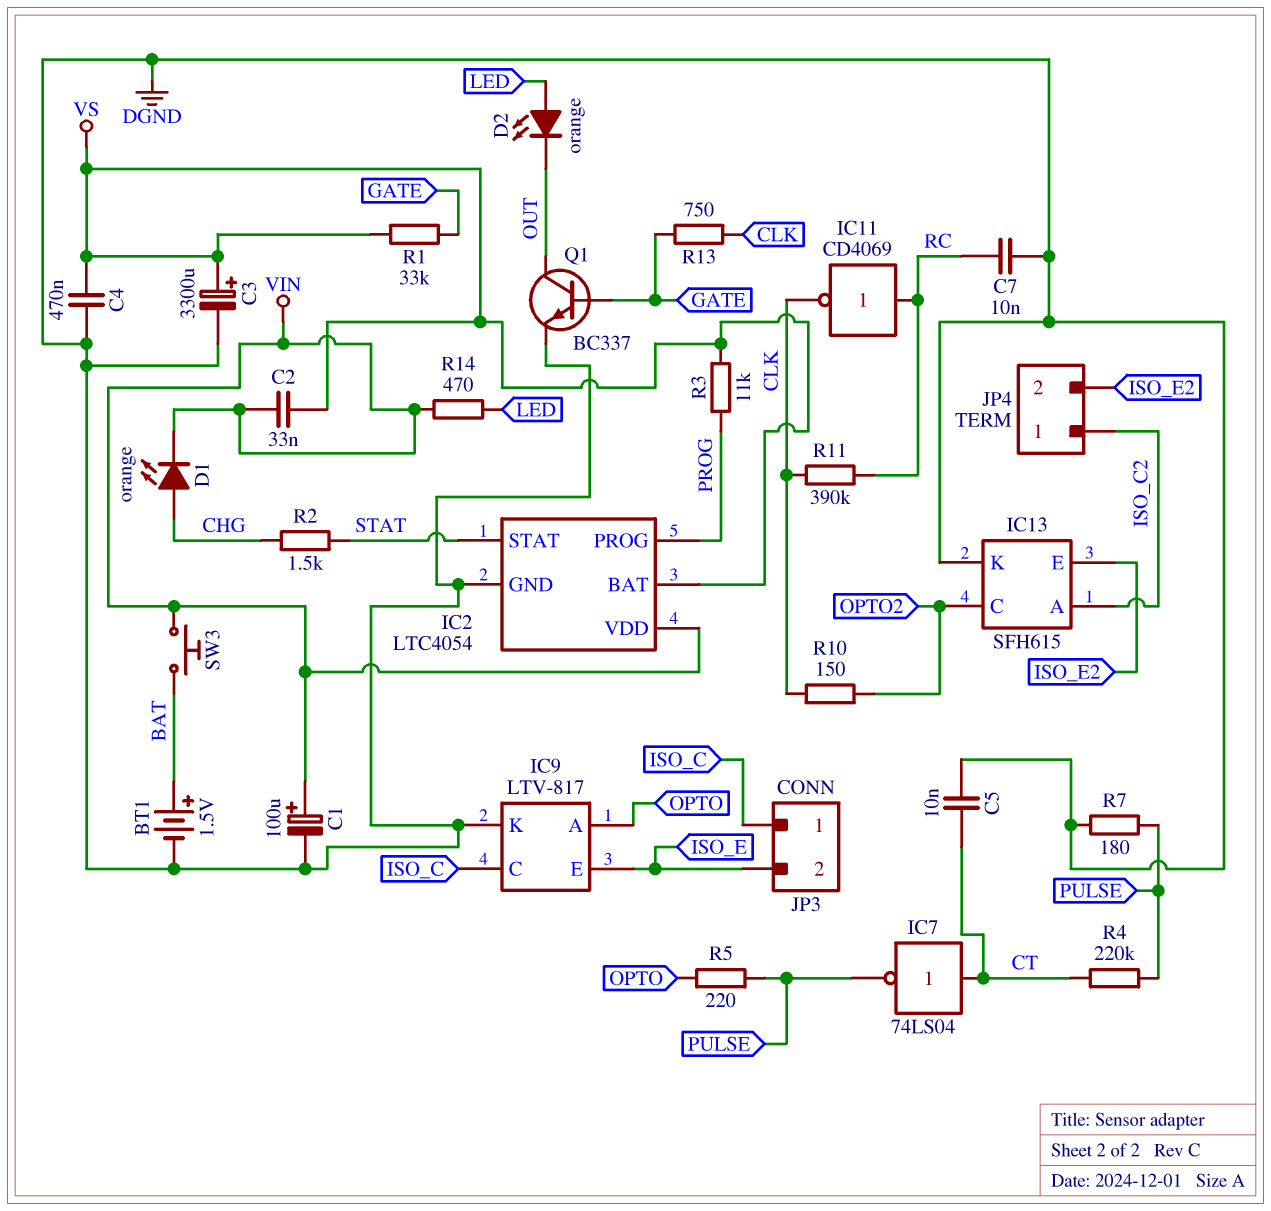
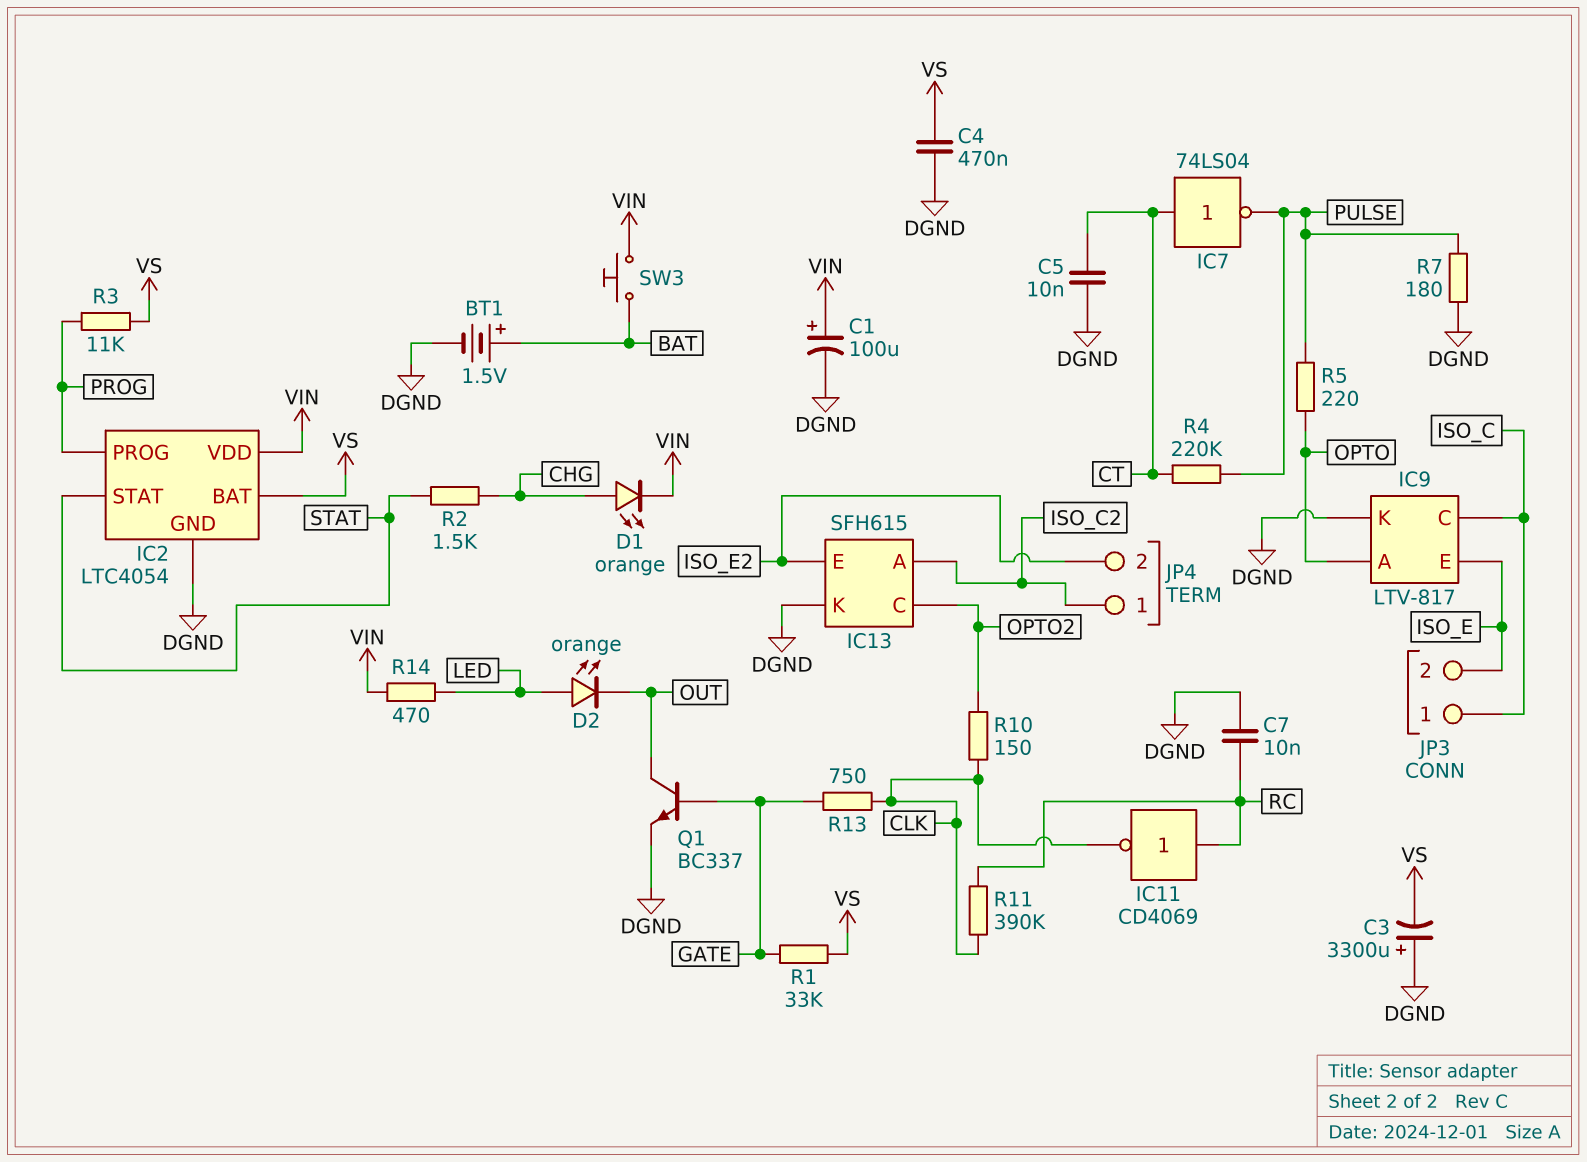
C2: 33nF (VIN, VS) -> none
C3: 3300uF (plus VS, minus DGND) -> 3300uF (plus DGND, minus VS)

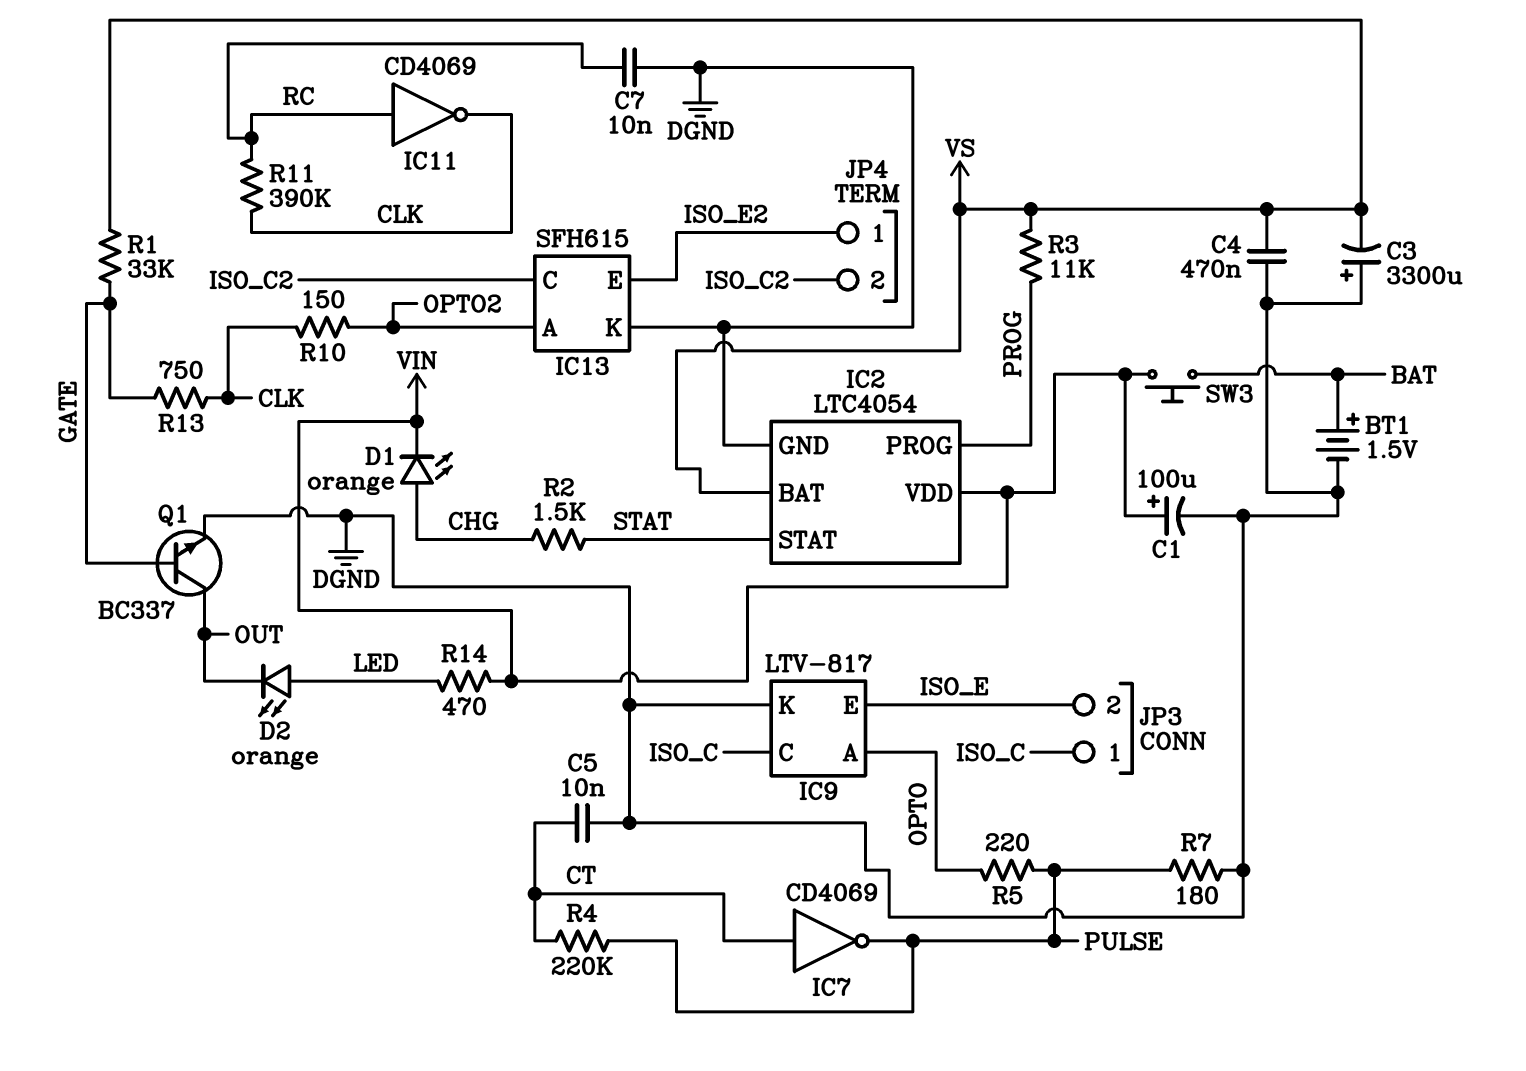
IC7: NOT 74LS04 (in CT, out PULSE) -> NOT CD4069 (in CT, out PULSE)
IC13 pin A: ISO_C2 -> OPTO2
IC13 pin C: OPTO2 -> ISO_C2
JP4 pin 1: ISO_C2 -> ISO_E2
JP4 pin 2: ISO_E2 -> ISO_C2

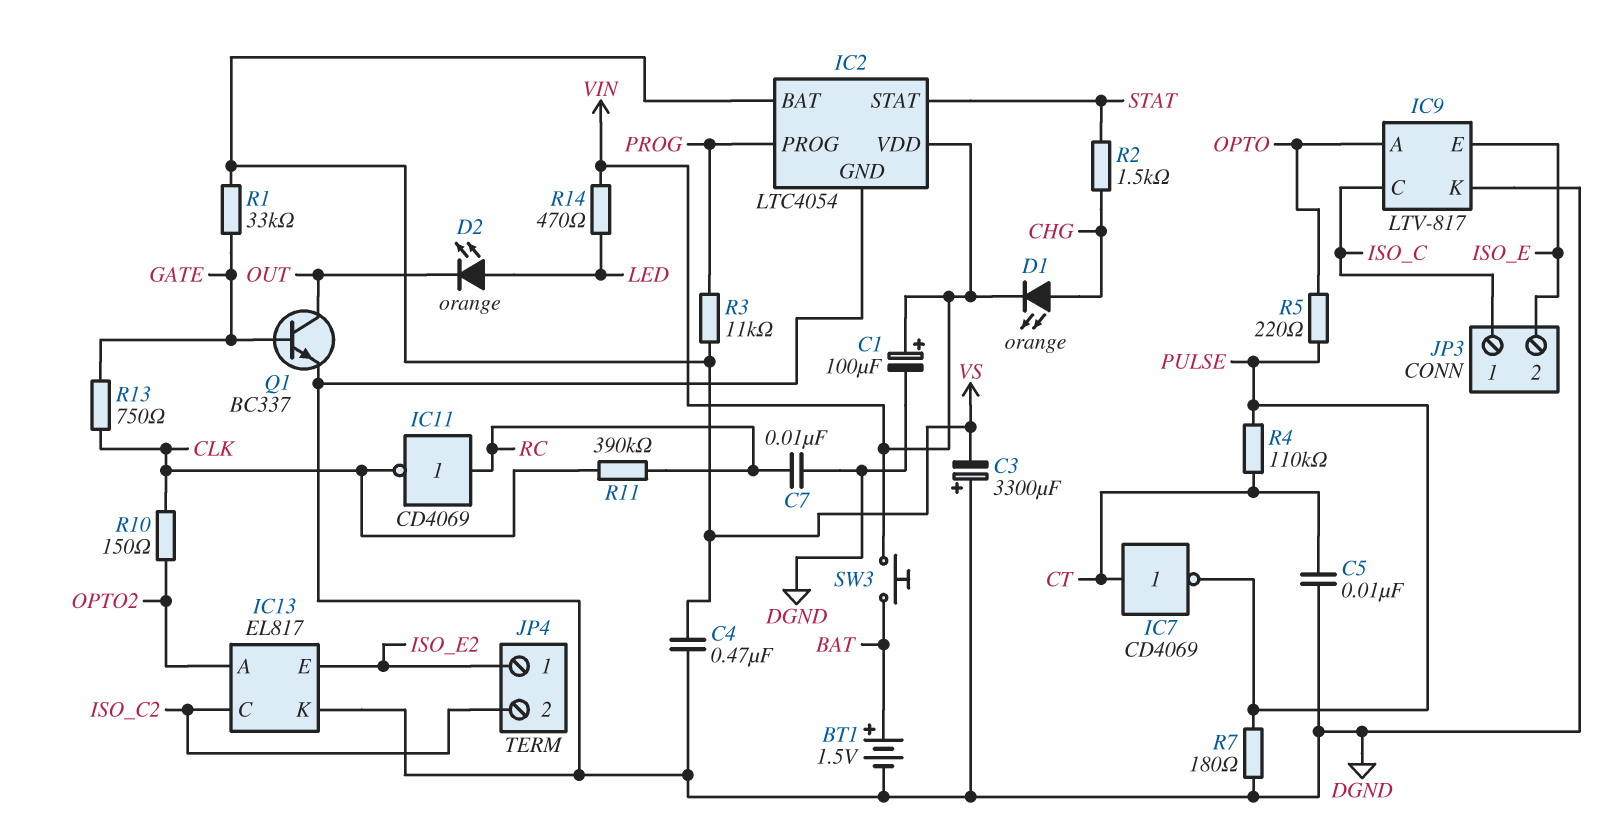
IC13: SFH615 -> EL817
R4: 220k (CT, PULSE) -> 110k (CT, PULSE)

